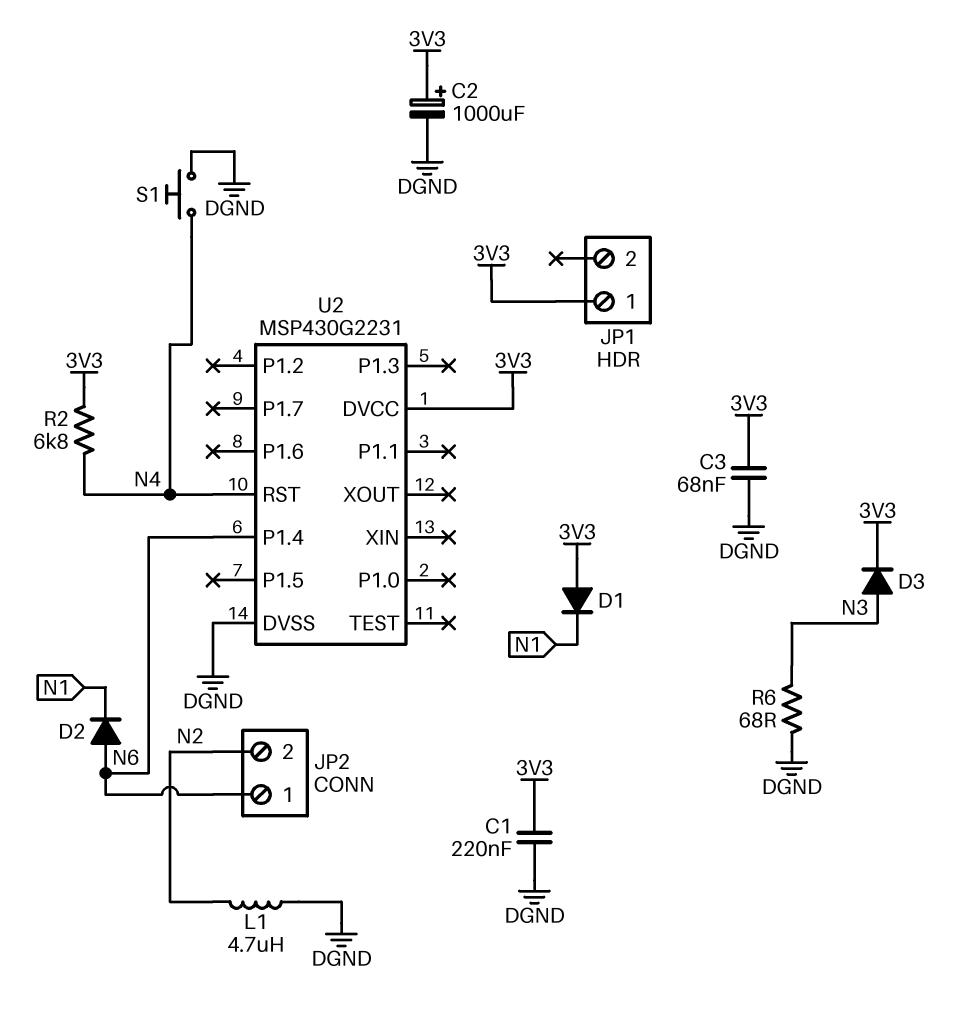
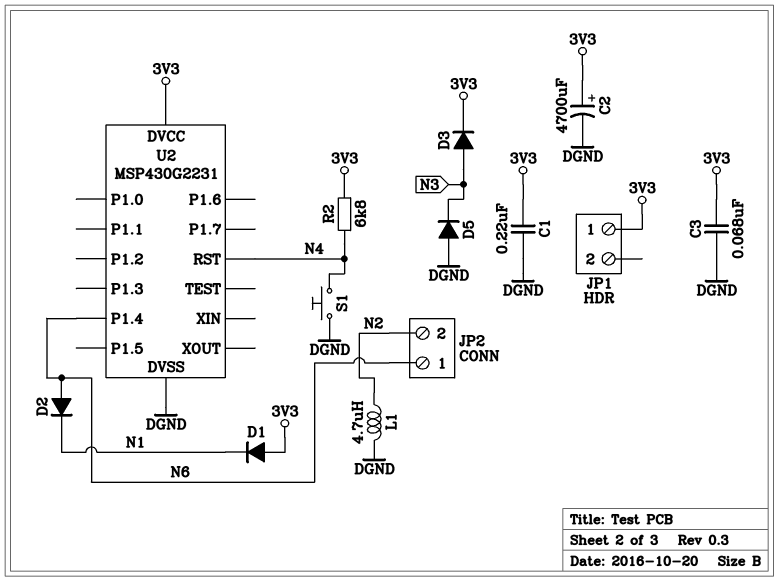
C2: 1000uF (plus 3V3, minus DGND) -> 4700uF (plus 3V3, minus DGND)
D5: none -> diode (A DGND, K N3)
R6: 68 (DGND, N3) -> none

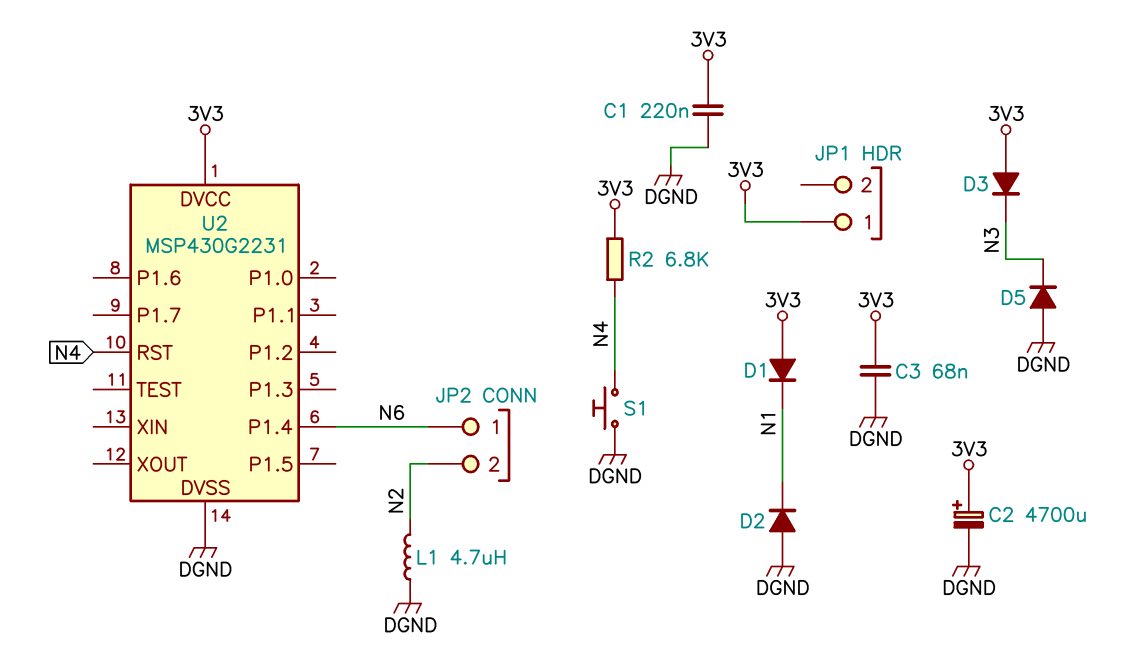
D2: diode (A N6, K N1) -> diode (A DGND, K N1)
D3: diode (A N3, K 3V3) -> diode (A 3V3, K N3)

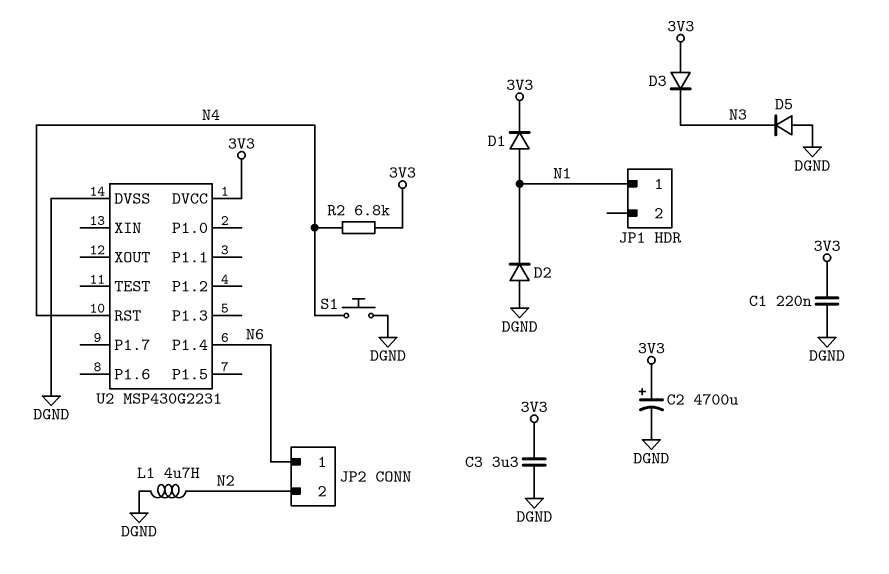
C3: 68nF (3V3, DGND) -> 3.3uF (3V3, DGND)
D1: diode (A 3V3, K N1) -> diode (A N1, K 3V3)
JP1 pin 1: 3V3 -> N1

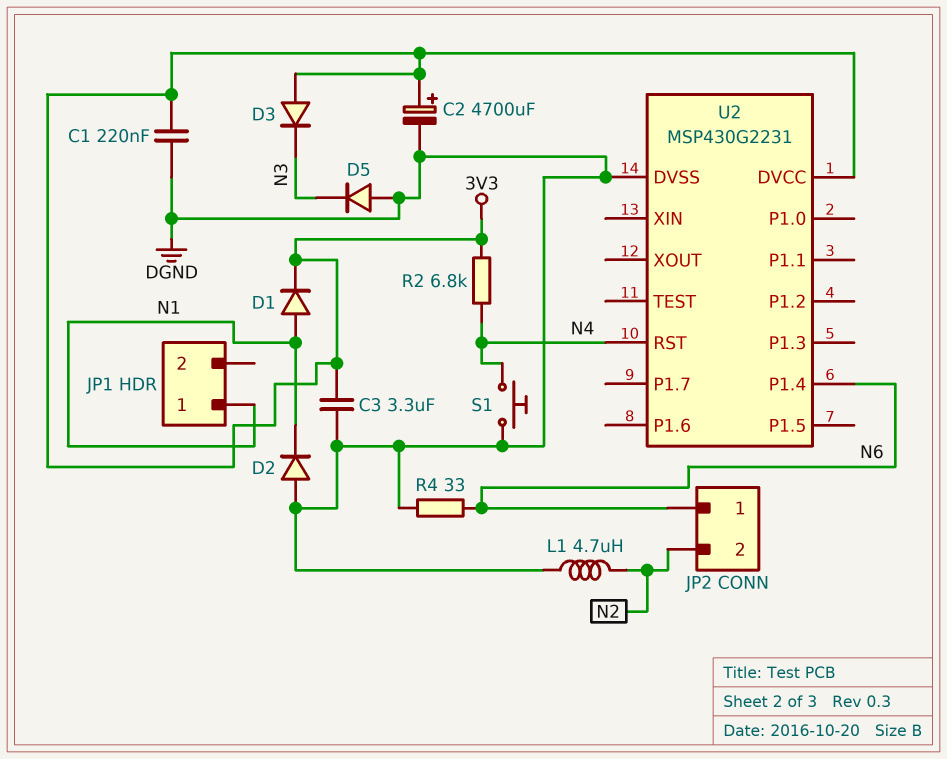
R4: none -> 33 (DGND, N6)

